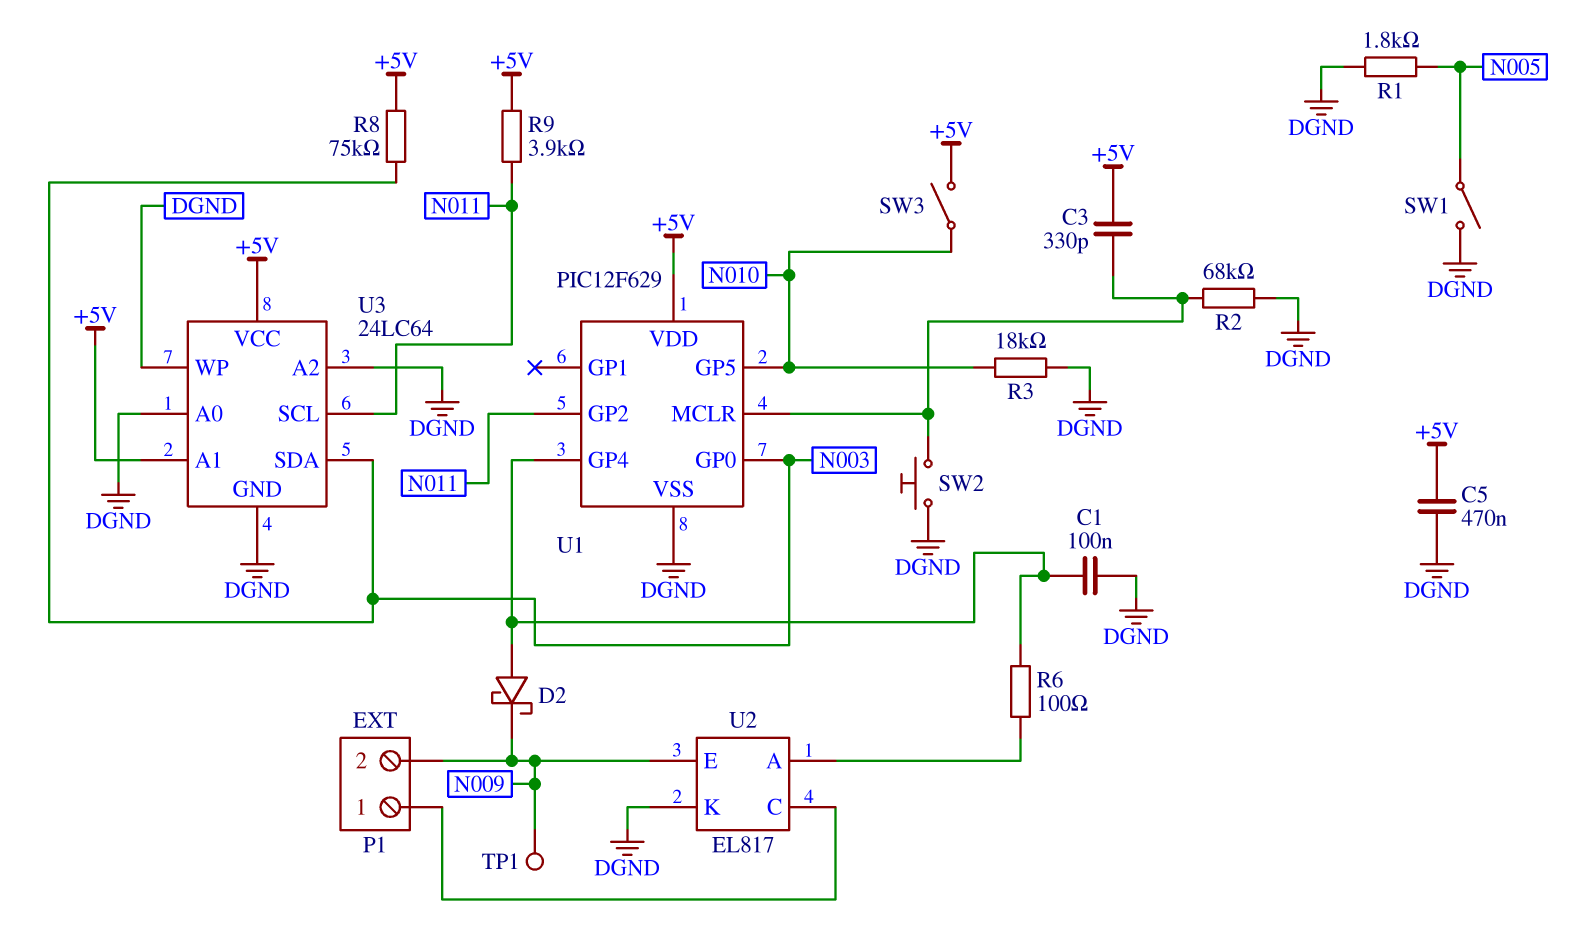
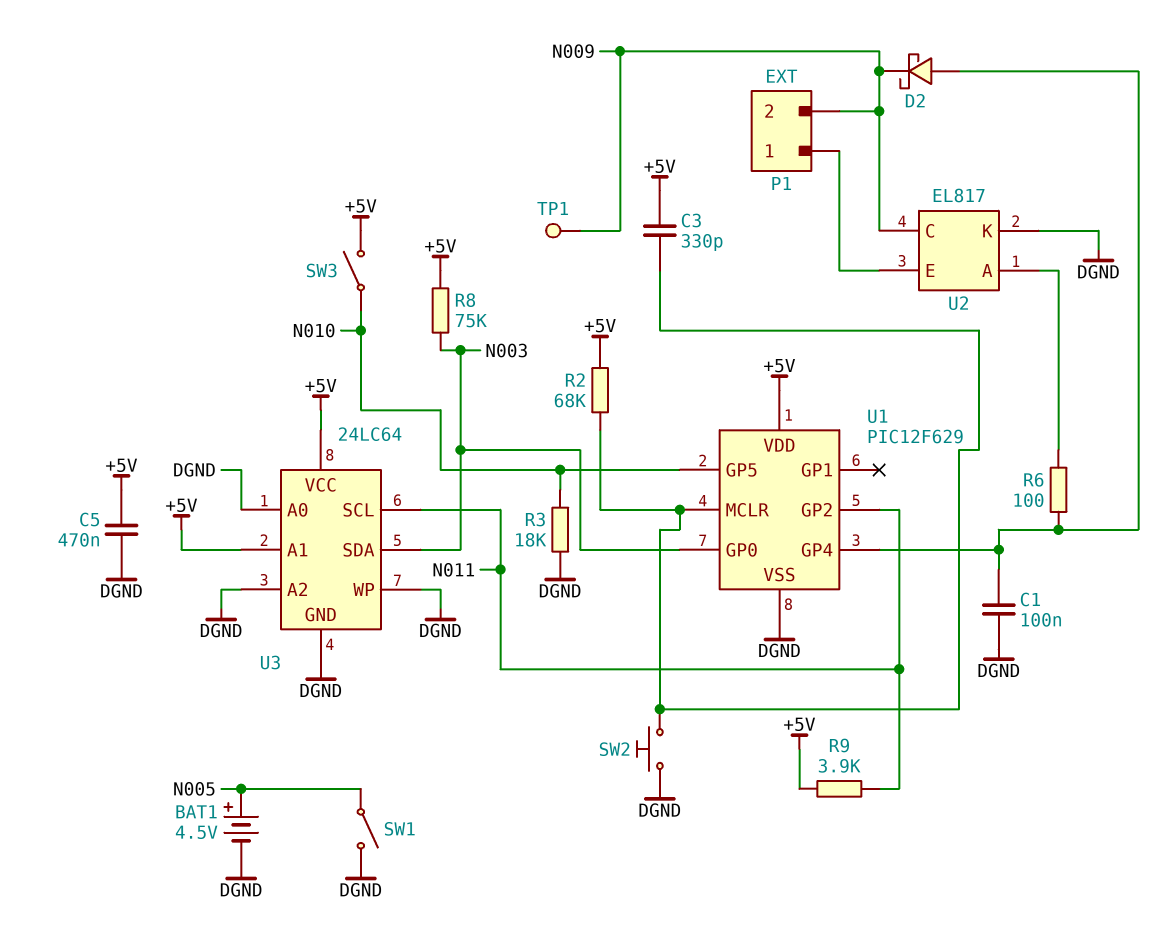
BAT1: none -> 4.5V (plus N005, minus DGND)
R1: 1.8k (DGND, N005) -> none
R2: 68k (DGND, U1/MCLR) -> 68k (+5V, U1/MCLR)
U2 pin C: P1/1 -> N009
U2 pin E: N009 -> P1/1

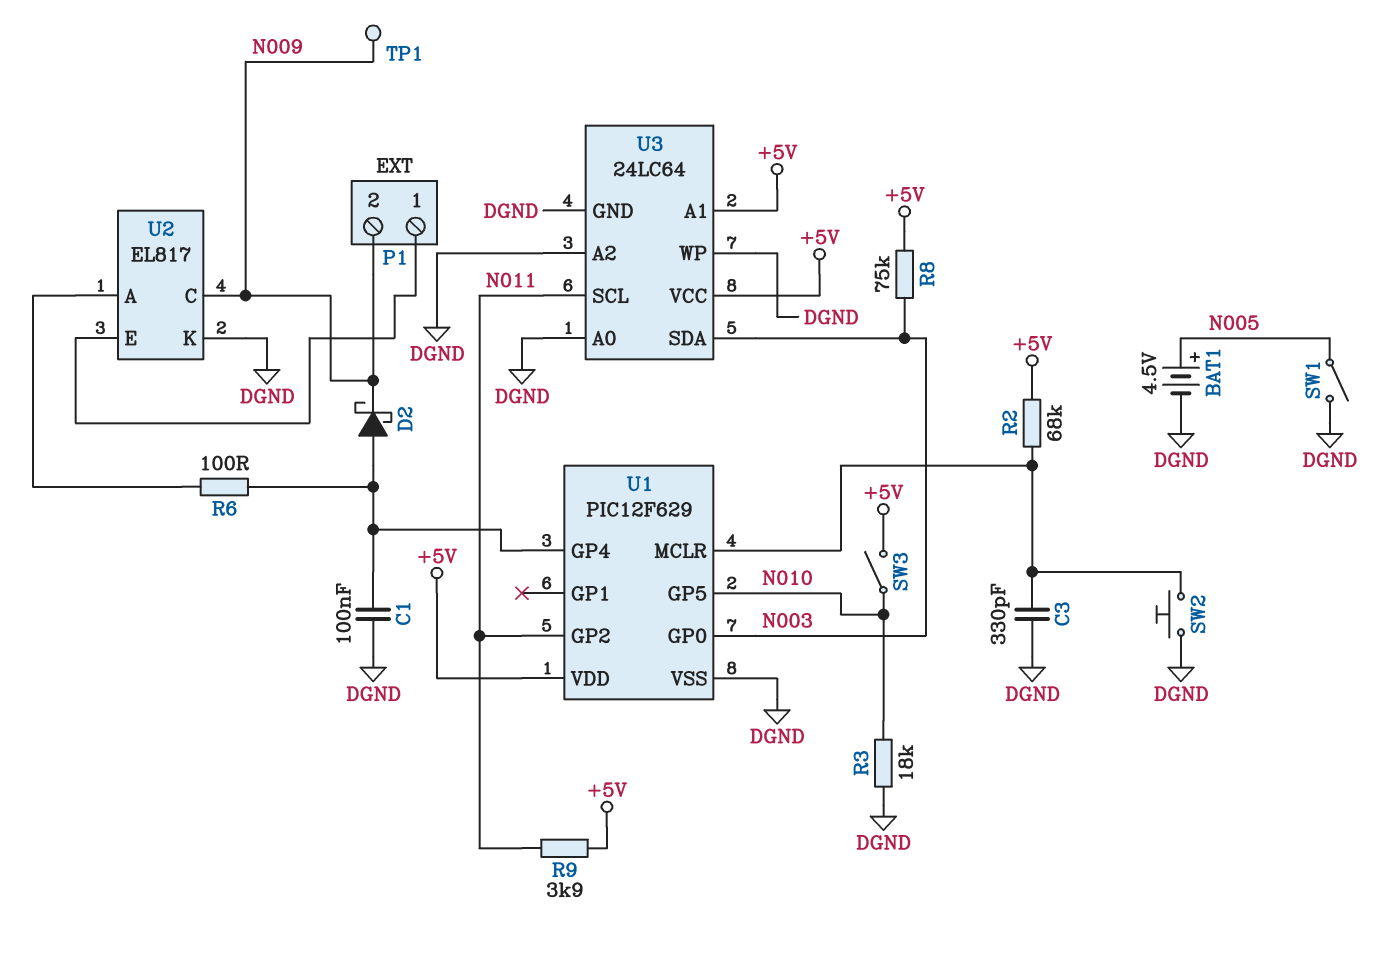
C3: 330pF (+5V, U1/MCLR) -> 330pF (DGND, U1/MCLR)
C5: 470nF (+5V, DGND) -> none

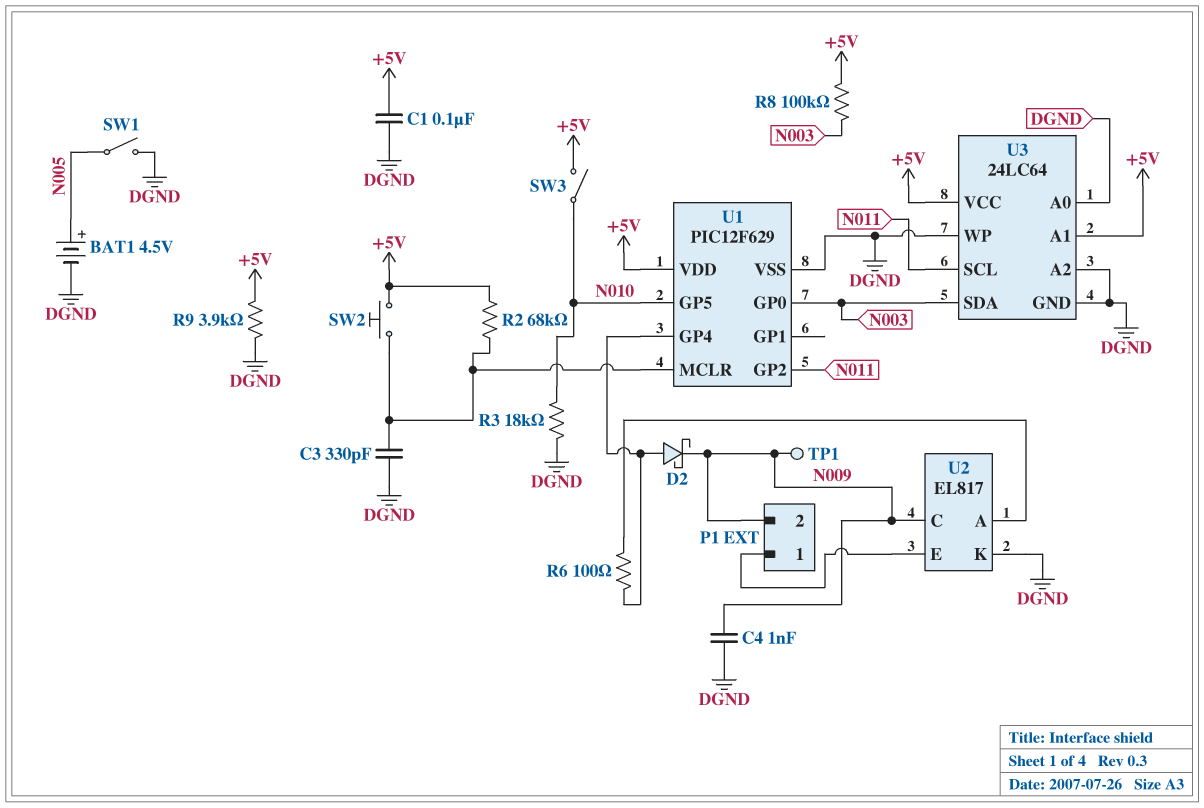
C1: 100nF (DGND, U1/GP4) -> 100nF (+5V, DGND)
C4: none -> 1nF (DGND, N009)
R8: 75k (+5V, N003) -> 100k (+5V, N003)
R9: 3.9k (+5V, N011) -> 3.9k (+5V, DGND)
SW2: button (DGND, U1/MCLR) -> button (+5V, U1/MCLR)

